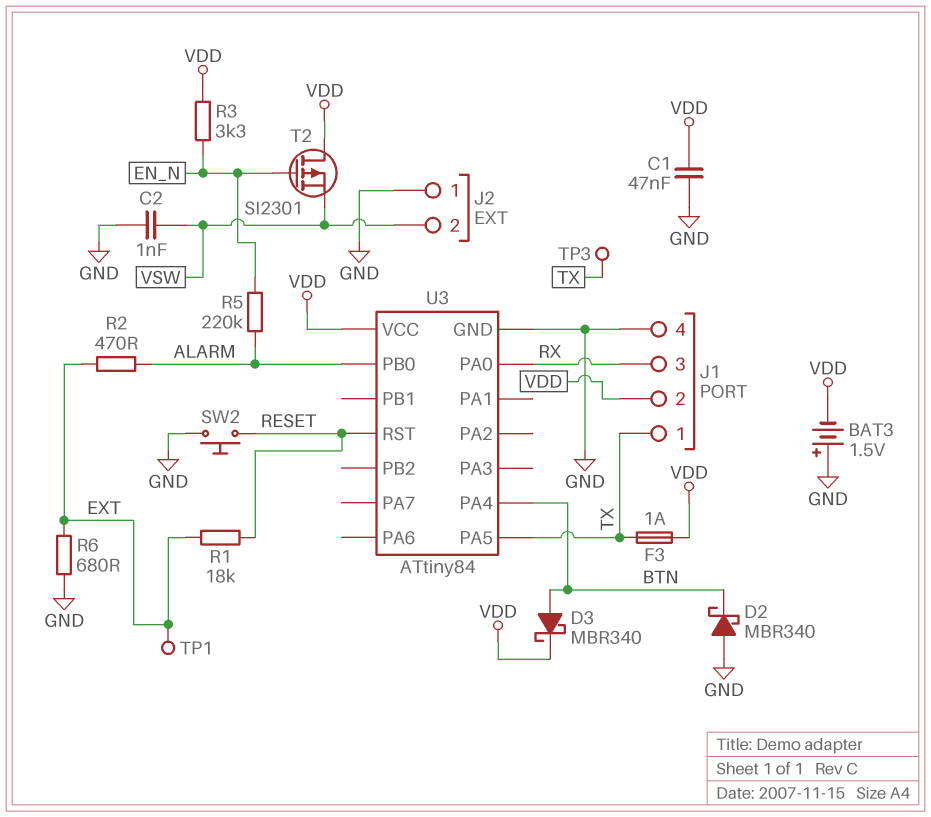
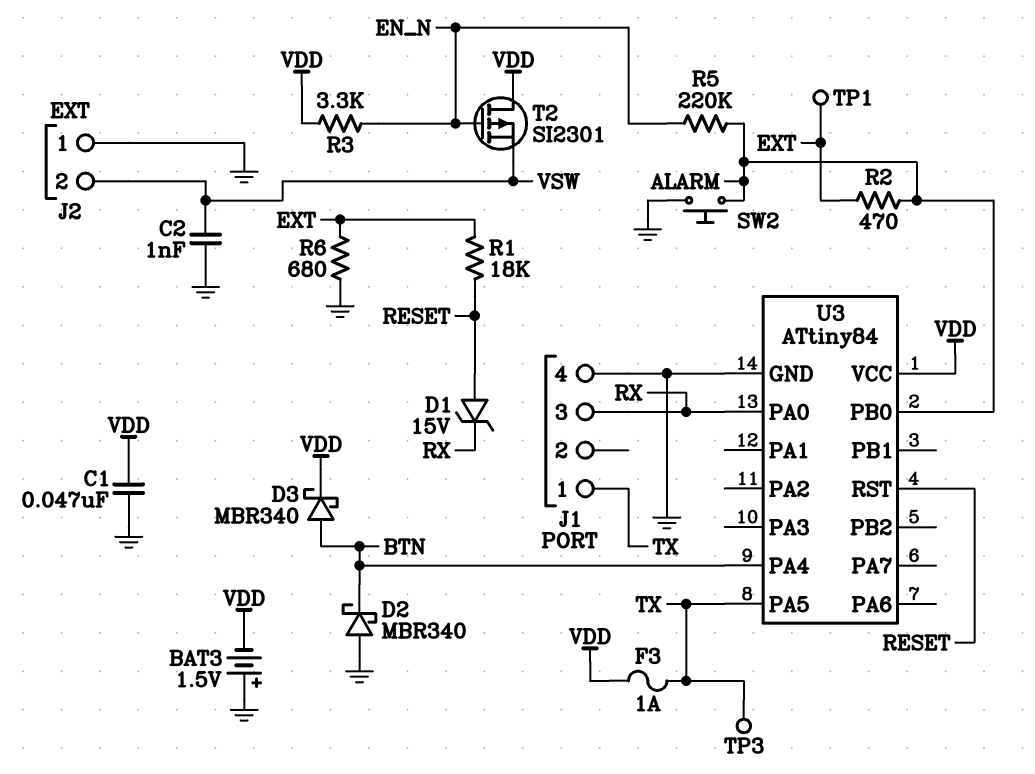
D1: none -> zener 15V (A RESET, K RX)
J1 pin 2: VDD -> none
SW2: button (GND, RESET) -> button (ALARM, GND)

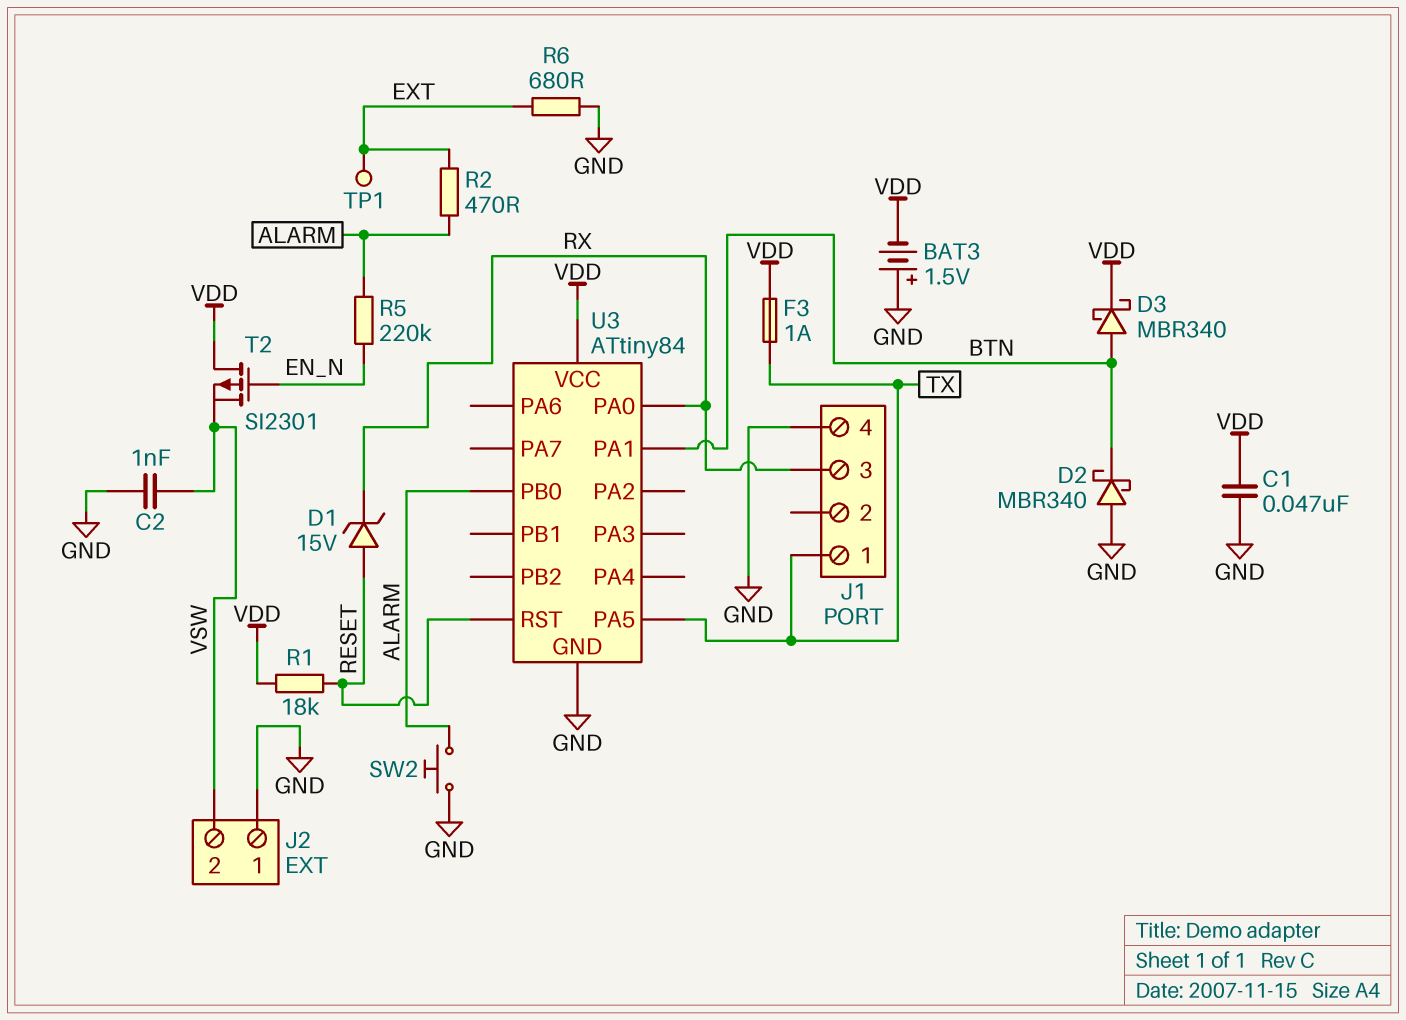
R1: 18k (EXT, RESET) -> 18k (RESET, VDD)
R3: 3.3k (EN_N, VDD) -> none
TP3: test point (TX) -> none
U3 pin PA1: none -> BTN
U3 pin PA4: BTN -> none

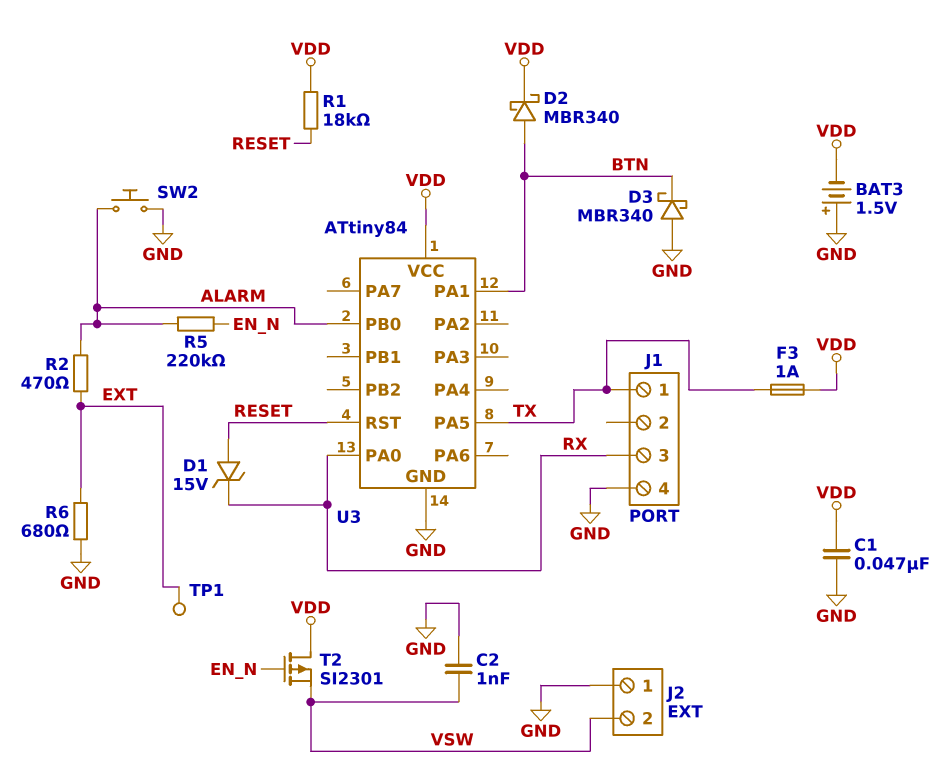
D2: schottky MBR340 (A GND, K BTN) -> schottky MBR340 (A BTN, K VDD)
D3: schottky MBR340 (A BTN, K VDD) -> schottky MBR340 (A GND, K BTN)

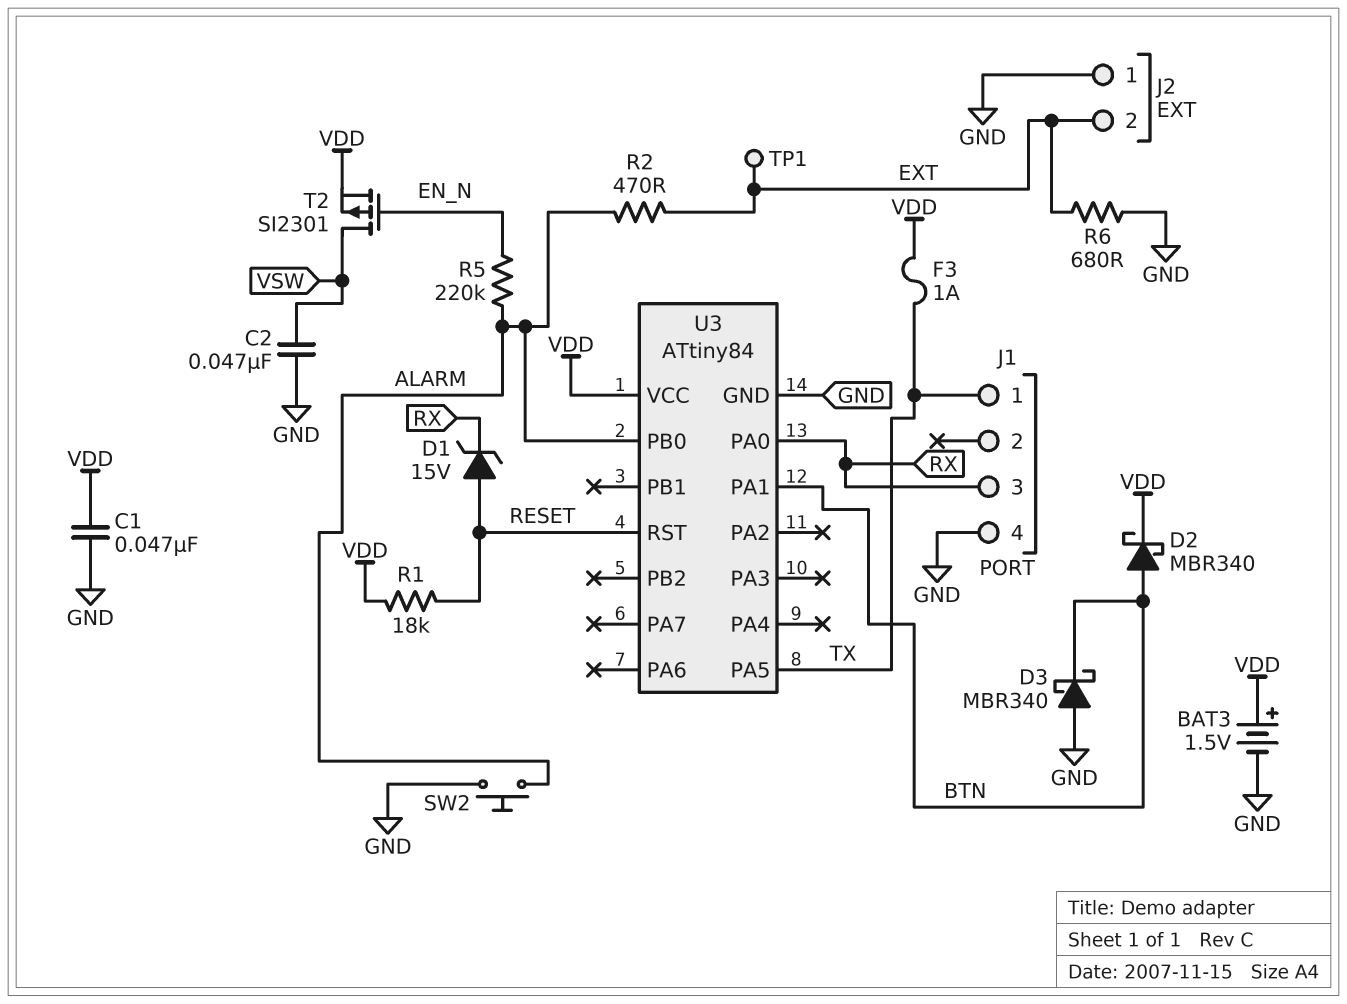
BAT3: 1.5V (plus GND, minus VDD) -> 1.5V (plus VDD, minus GND)
C2: 1nF (GND, VSW) -> 47nF (GND, VSW)
J2 pin 2: VSW -> EXT
T2: PMOS SI2301 (G EN_N, D VDD, S VSW) -> PMOS SI2301 (G EN_N, D VSW, S VDD)

